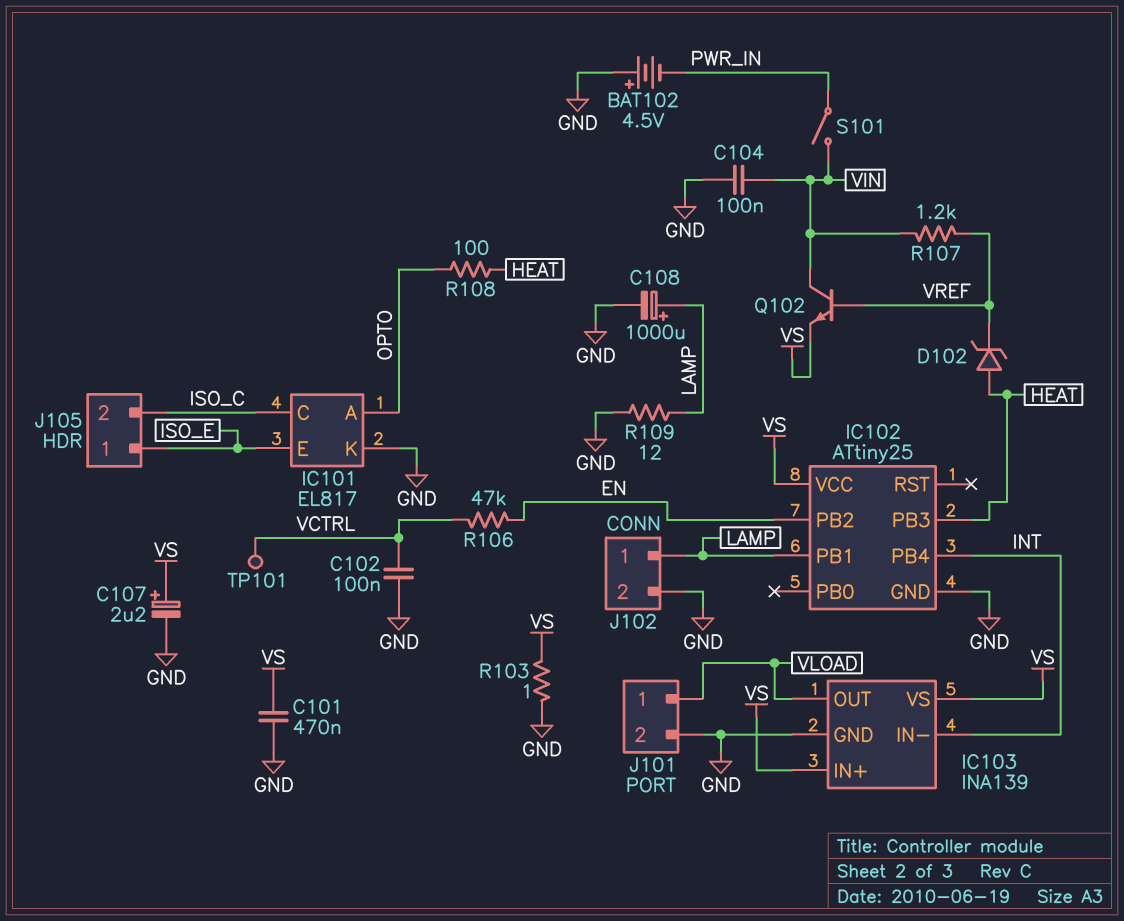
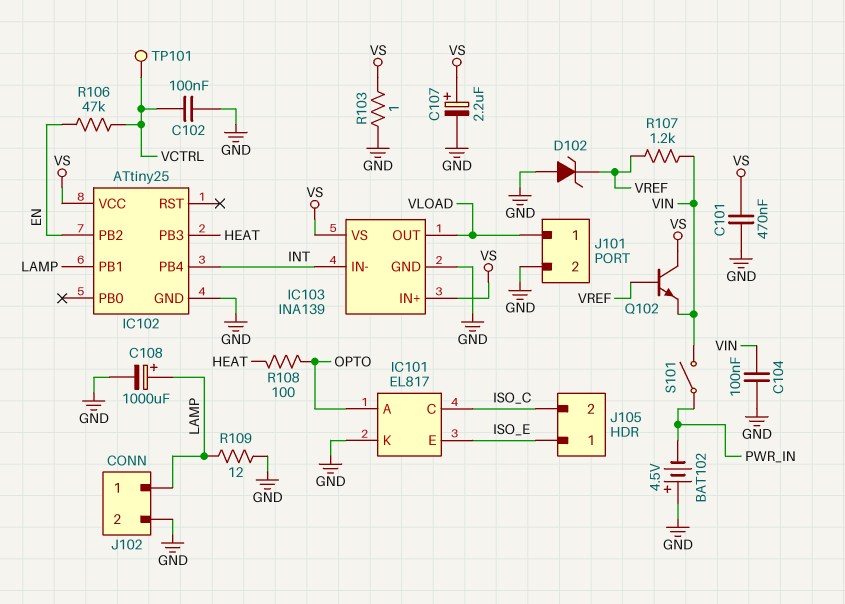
D102: zener (A HEAT, K VREF) -> zener (A GND, K VREF)
Q102: NPN (B VREF, C VIN, E VS) -> NPN (B VREF, C VS, E VIN)

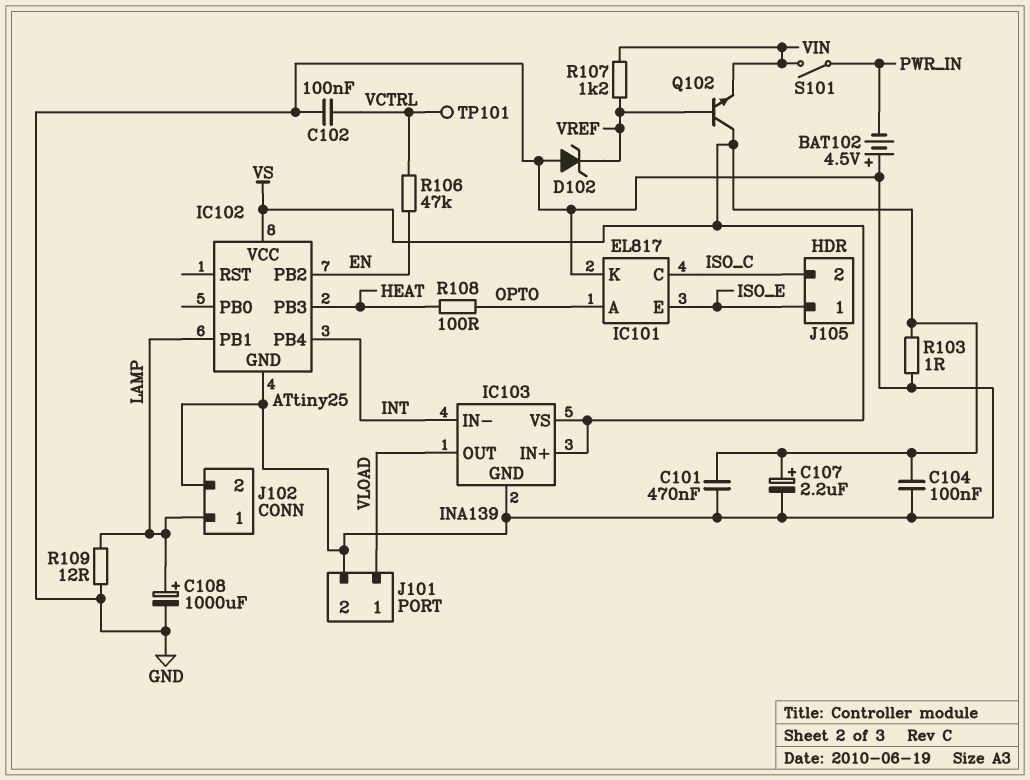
C104: 100nF (GND, VIN) -> 100nF (GND, VS)

